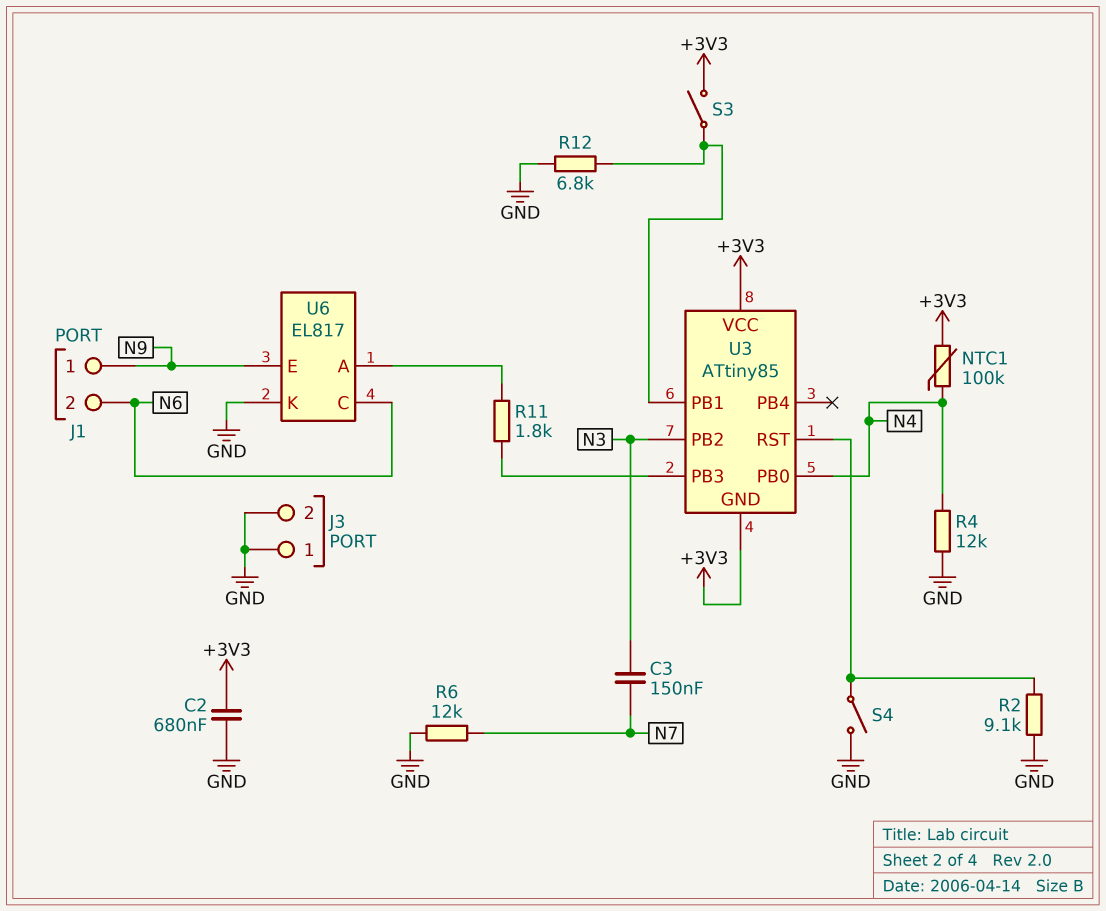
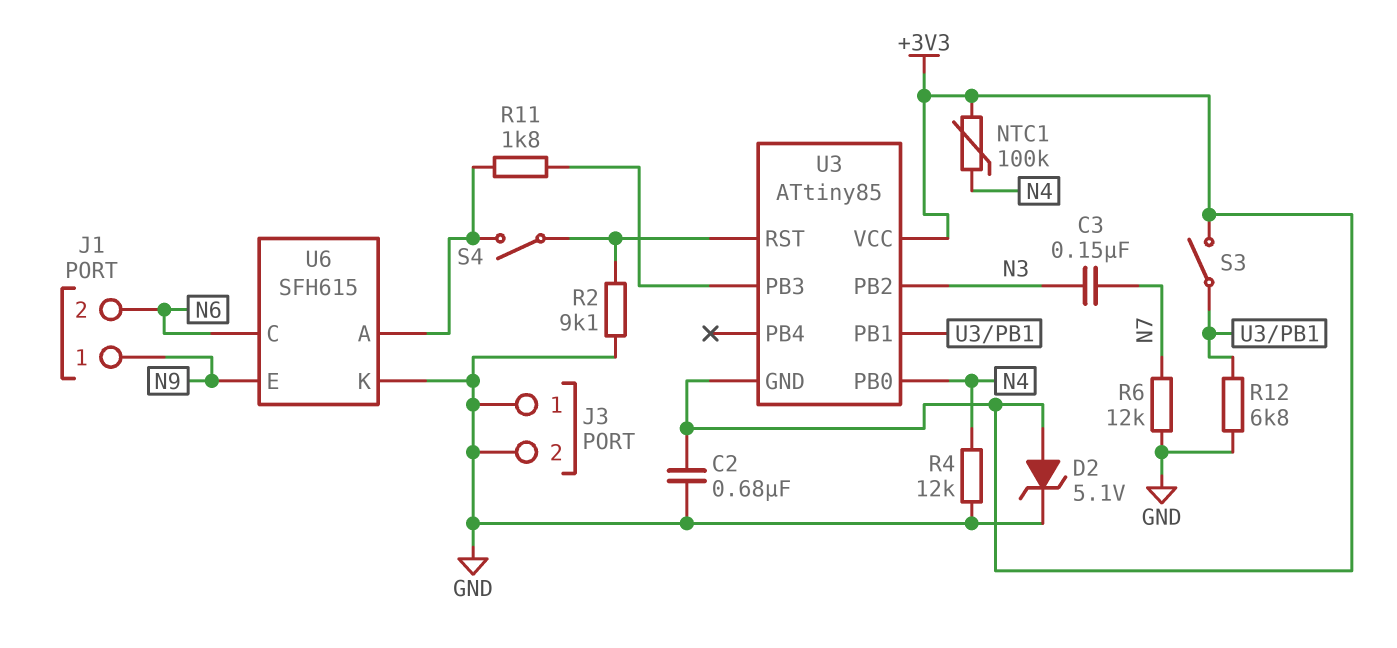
D2: none -> zener 5.1V (A +3V3, K GND)
S4: switch (GND, U3/RST) -> switch (U3/RST, U6/A)
U6: EL817 -> SFH615

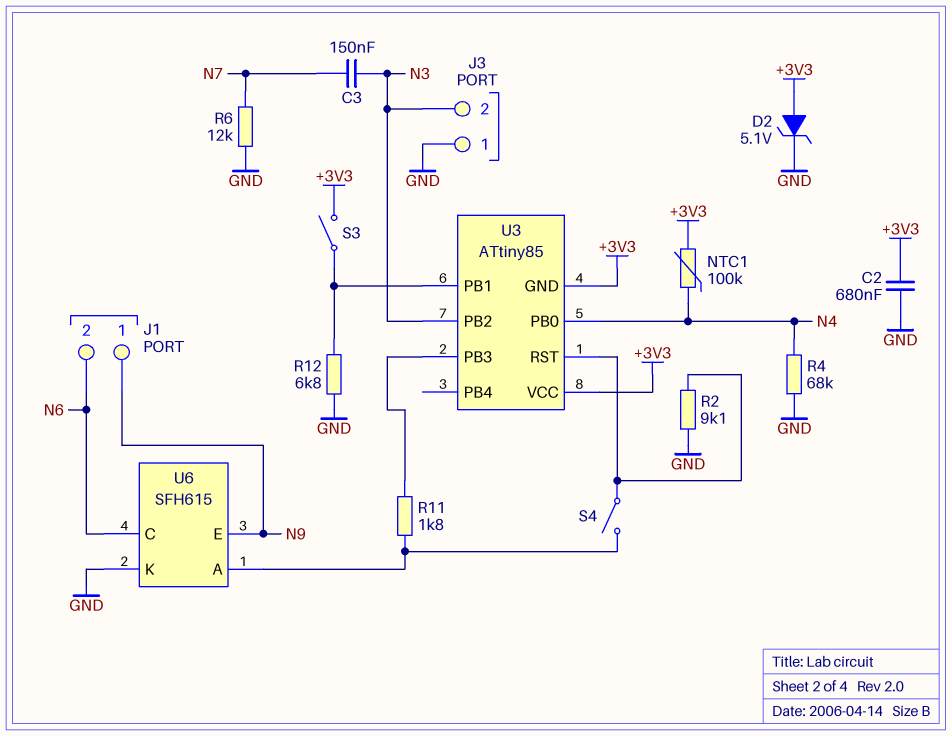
J3 pin 2: GND -> N3
R4: 12k (GND, N4) -> 68k (GND, N4)

